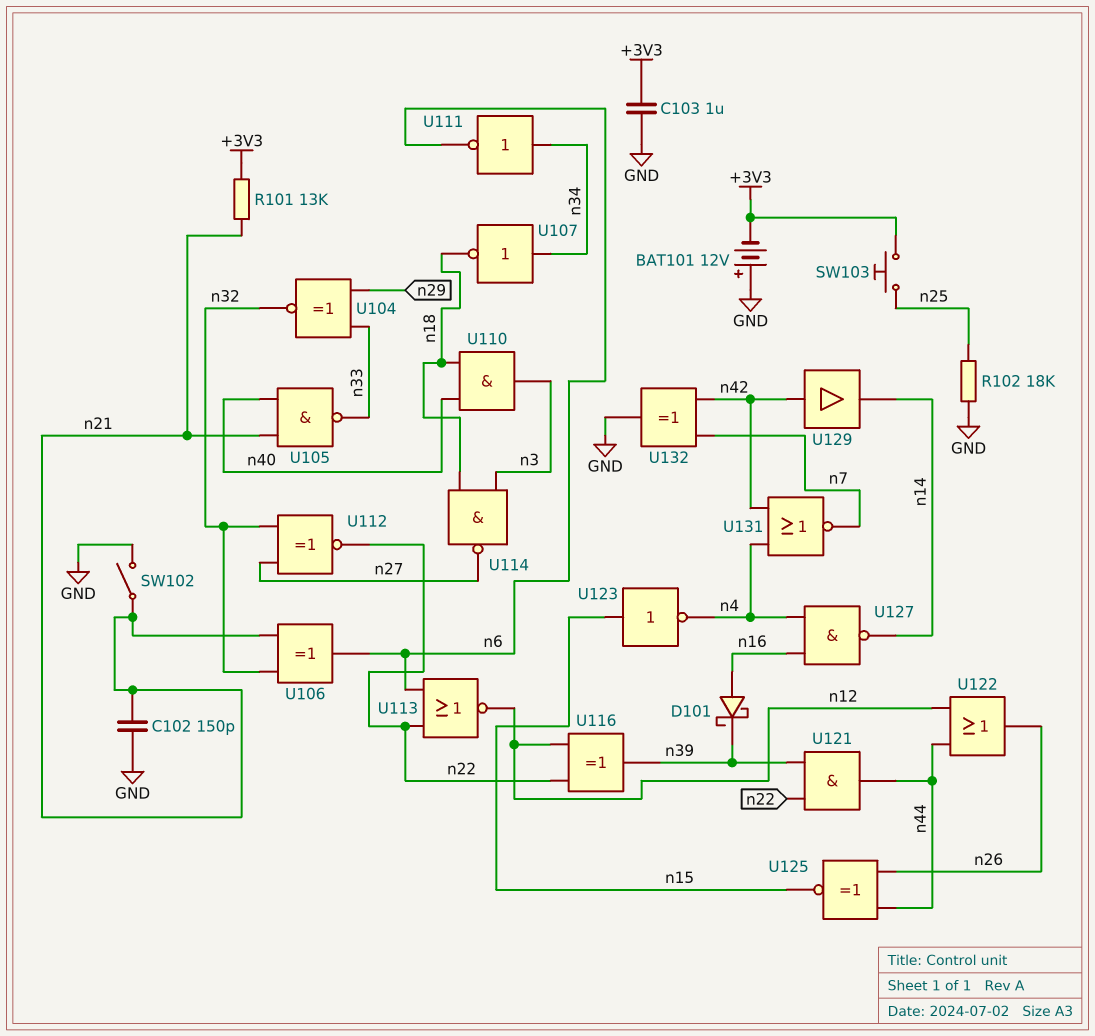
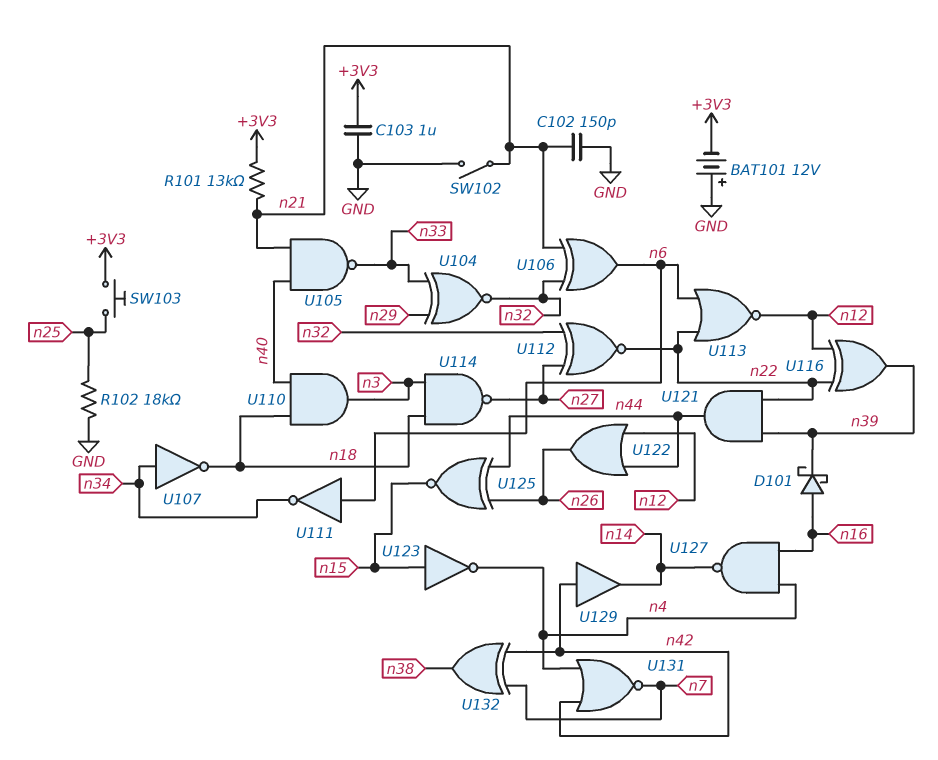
U111: NOT (in n34, out n6) -> NOT (in n6, out n34)
U132: XOR (in n7, in n42, out GND) -> XOR (in n7, in n42, out n38)

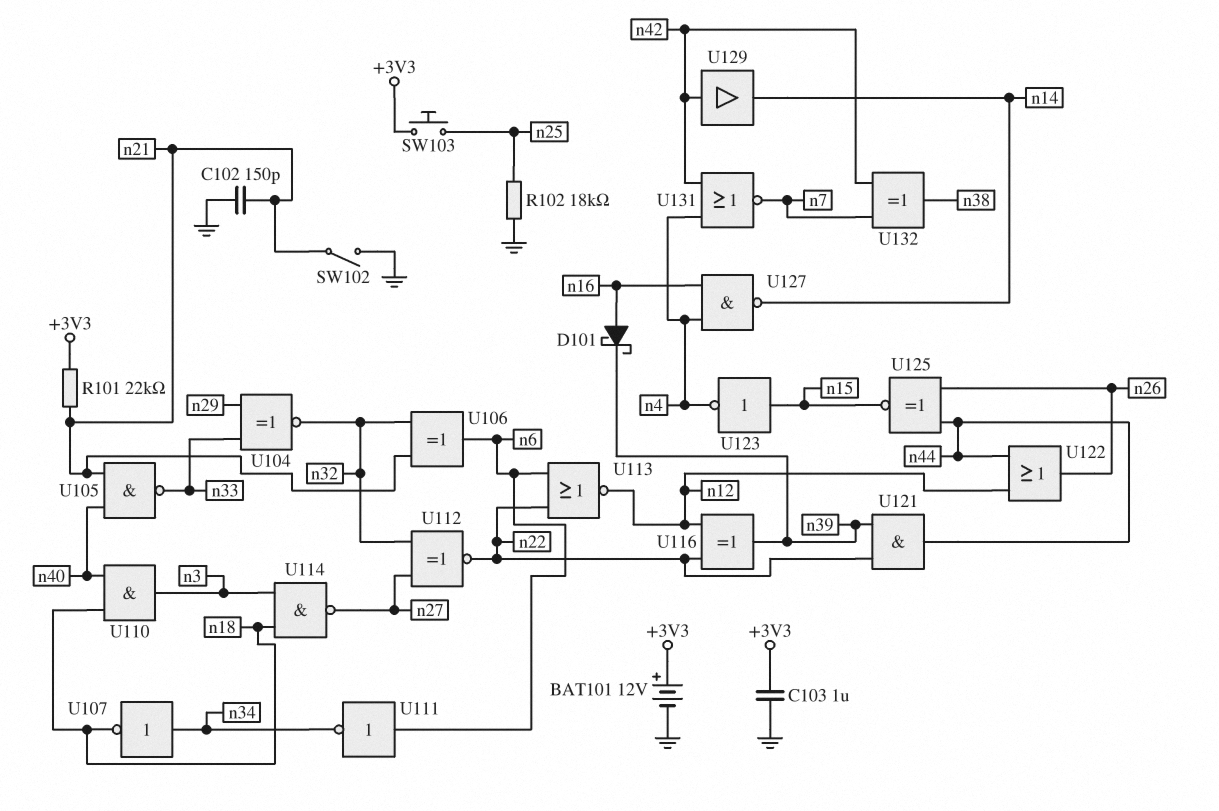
BAT101: 12V (plus GND, minus +3V3) -> 12V (plus +3V3, minus GND)
R101: 13k (+3V3, n21) -> 22k (+3V3, n21)

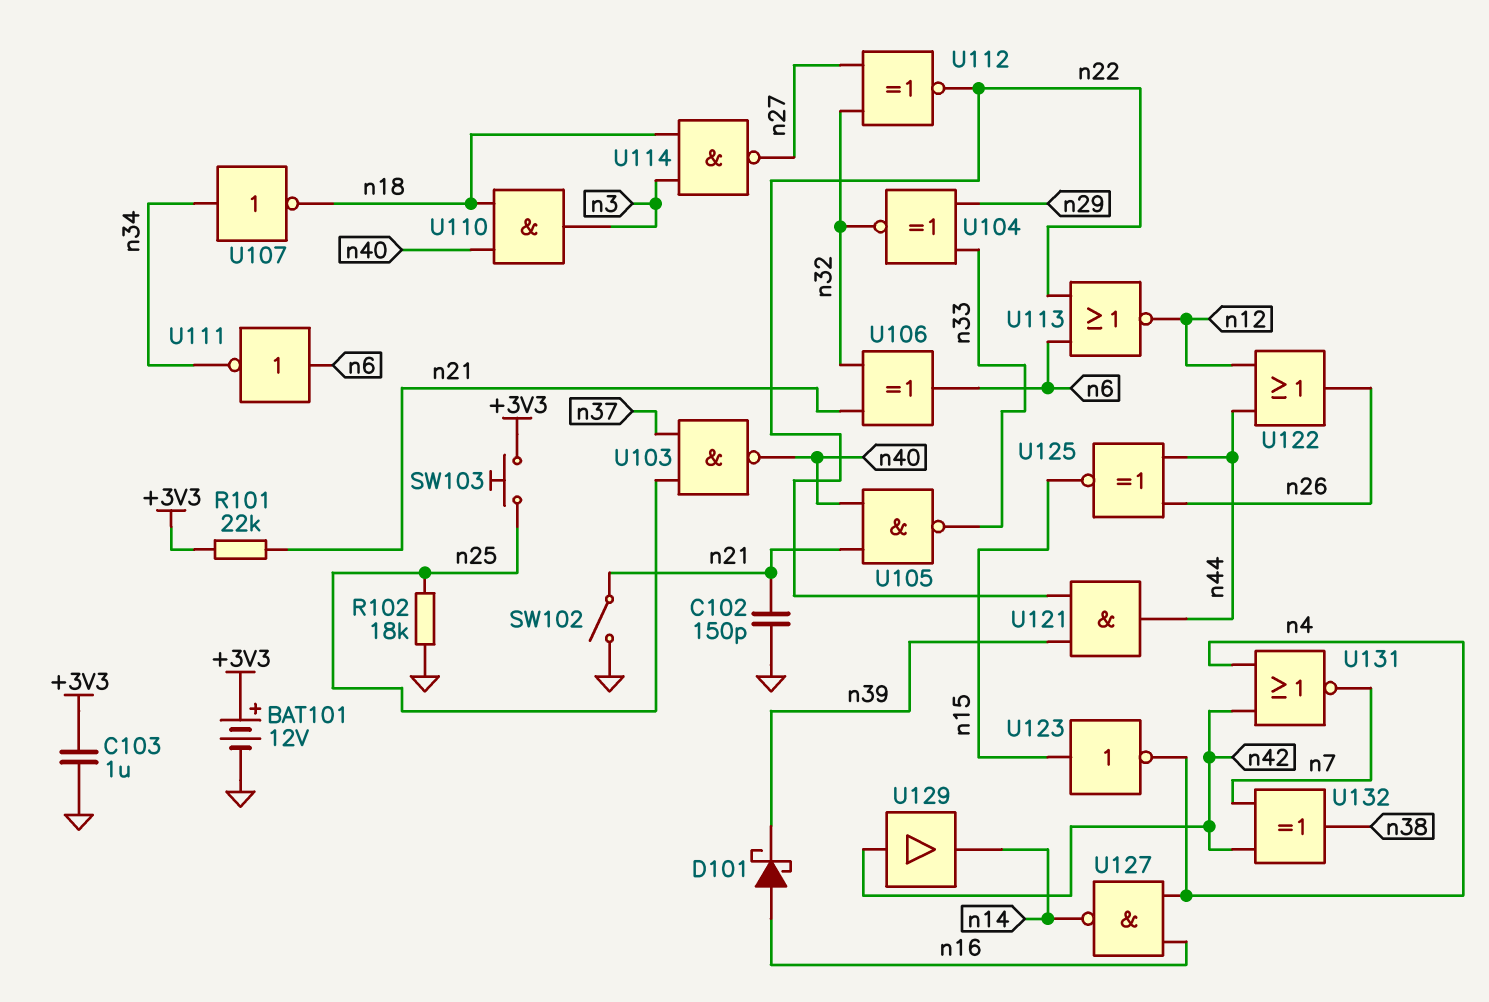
U103: none -> NAND (in n25, in n37, out n40)
U116: XOR (in n12, in n22, out n39) -> none

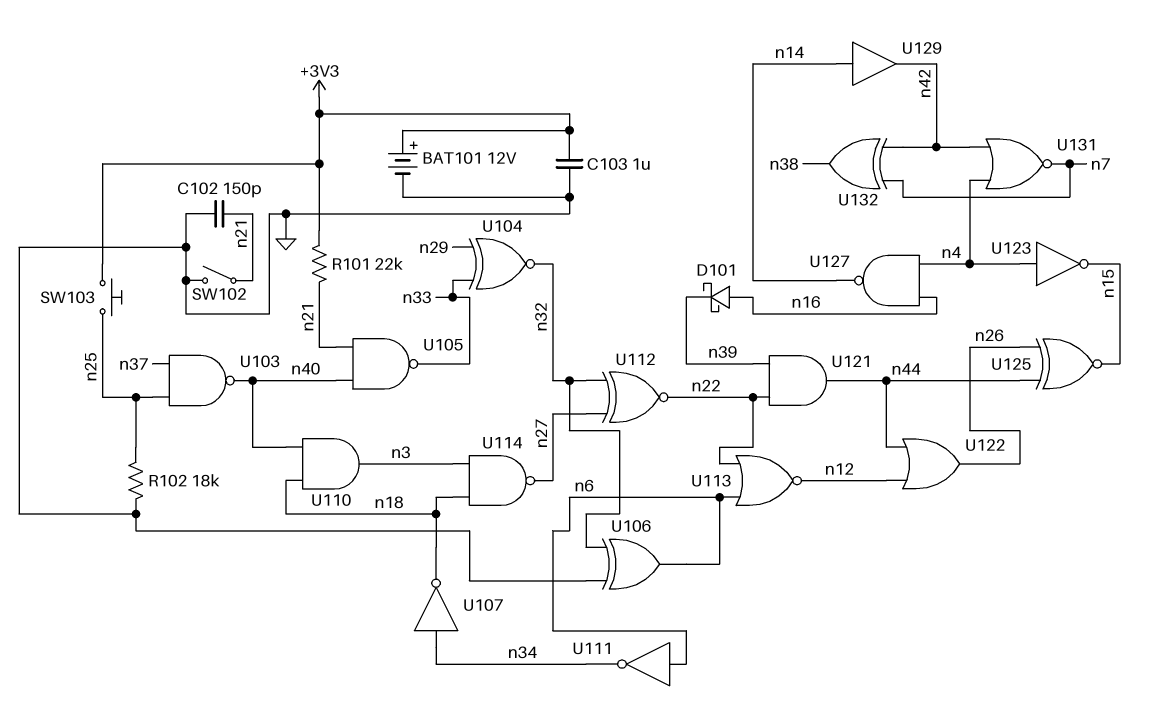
U106: XOR (in n21, in n32, out n6) -> XOR (in GND, in n32, out n6)
U123: NOT (in n15, out n4) -> NOT (in n4, out n15)
U129: buffer (in n42, out n14) -> buffer (in n14, out n42)

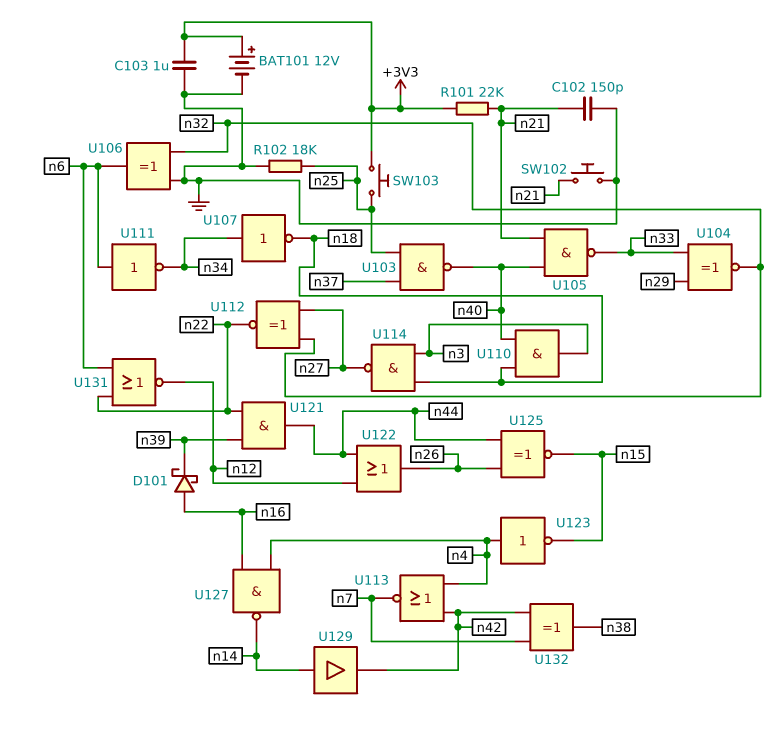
SW102: switch (GND, n21) -> button (GND, n21)
U113: NOR (in n6, in n22, out n12) -> NOR (in n4, in n42, out n7)
U131: NOR (in n4, in n42, out n7) -> NOR (in n6, in n22, out n12)

